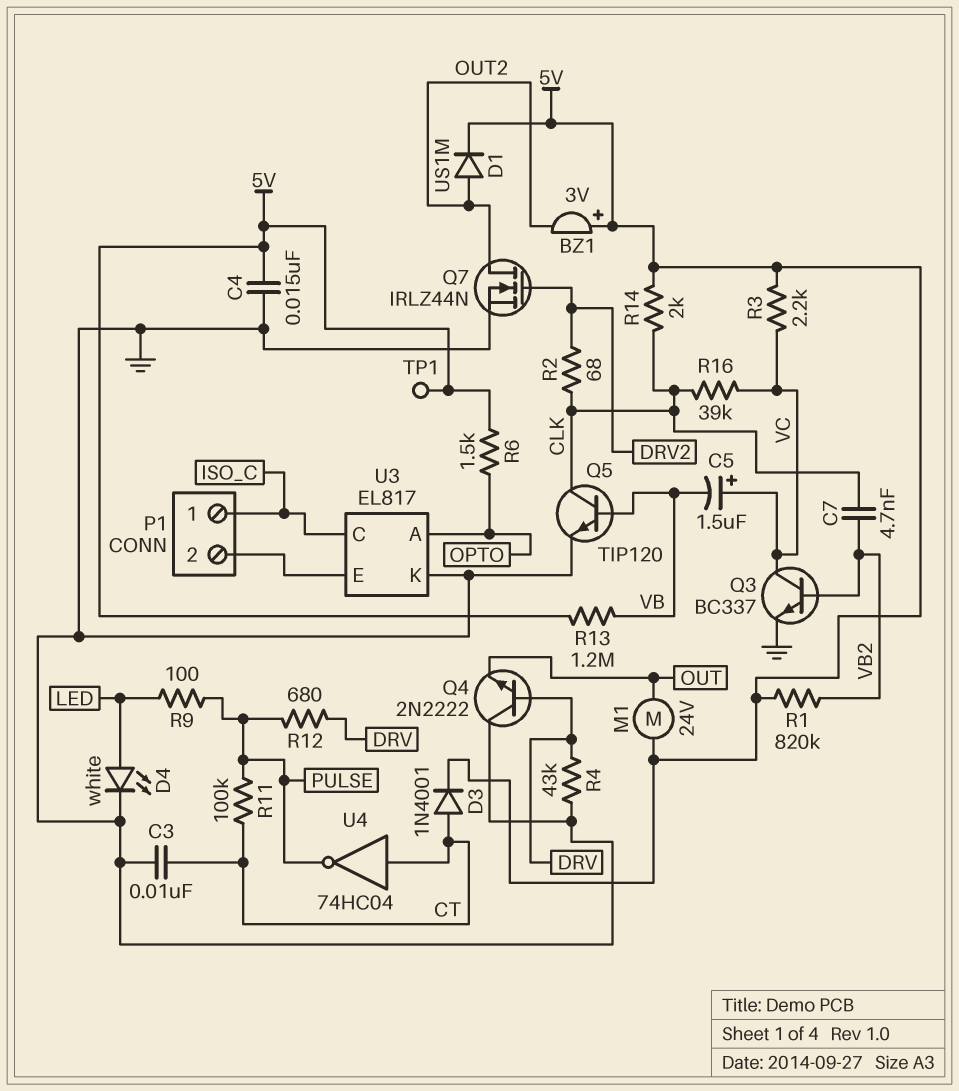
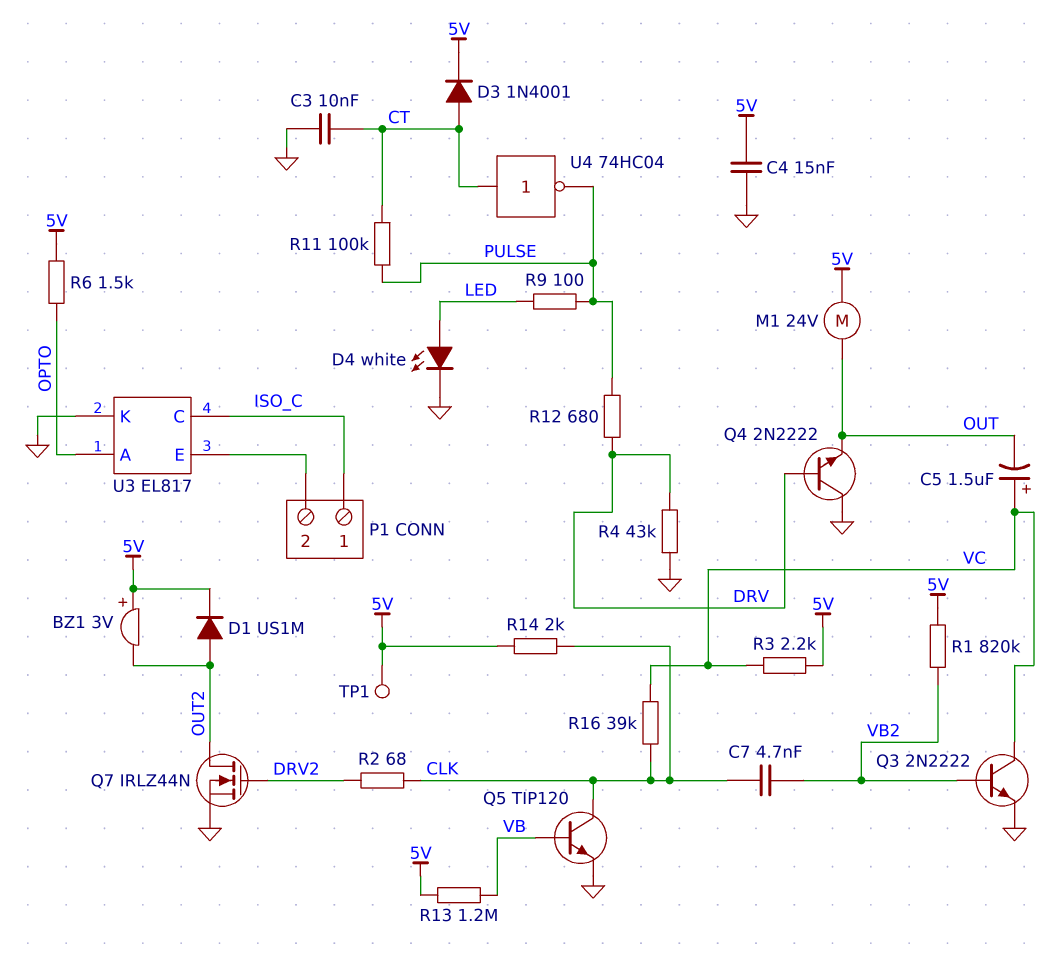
C5: 1.5uF (plus VC, minus VB) -> 1.5uF (plus VC, minus OUT)
Q3: NPN BC337 (B VB2, C VC, E GND) -> NPN 2N2222 (B VB2, C VC, E GND)

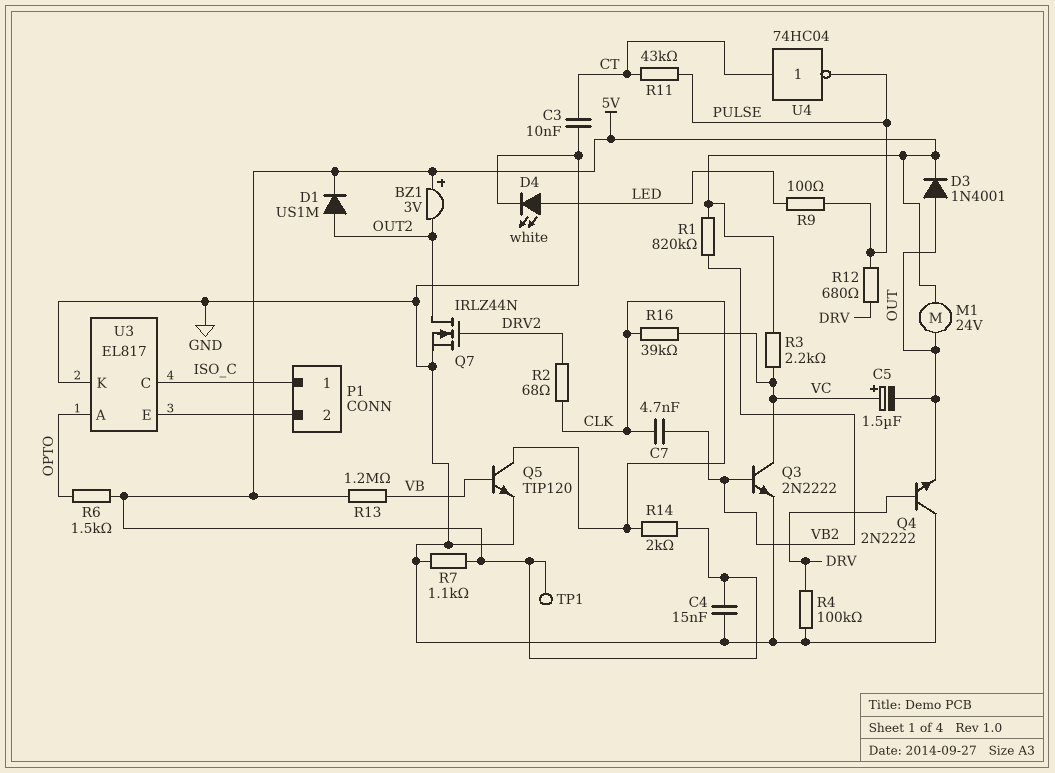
D3: diode 1N4001 (A CT, K 5V) -> diode 1N4001 (A OUT, K 5V)
R4: 43k (DRV, GND) -> 100k (DRV, GND)
R7: none -> 1.1k (5V, GND)
R11: 100k (CT, PULSE) -> 43k (CT, PULSE)

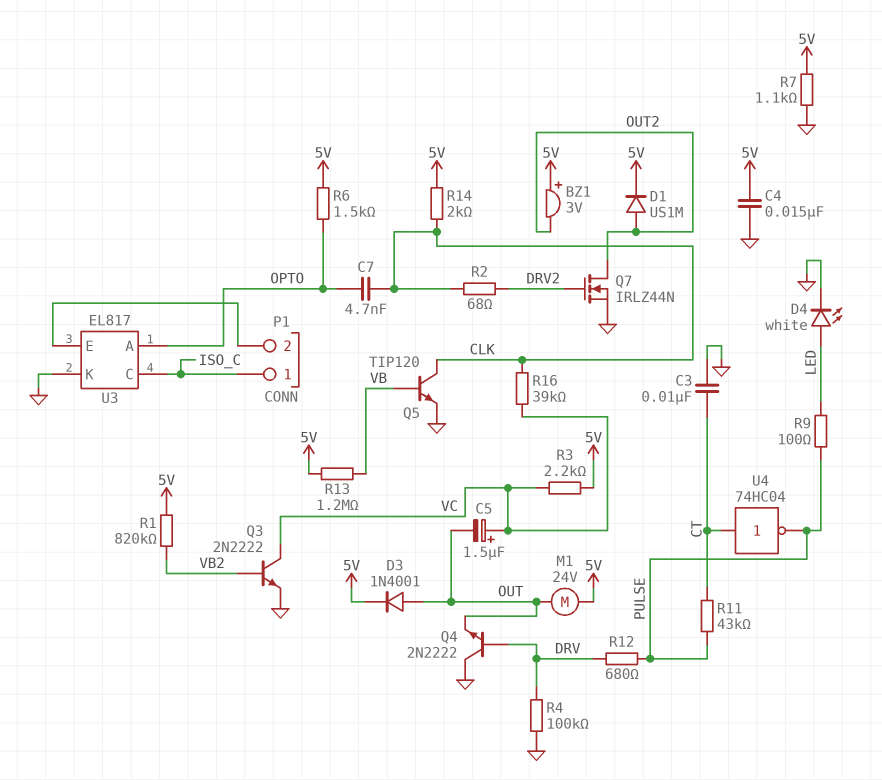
C7: 4.7nF (CLK, VB2) -> 4.7nF (CLK, OPTO)
TP1: test point (5V) -> none

